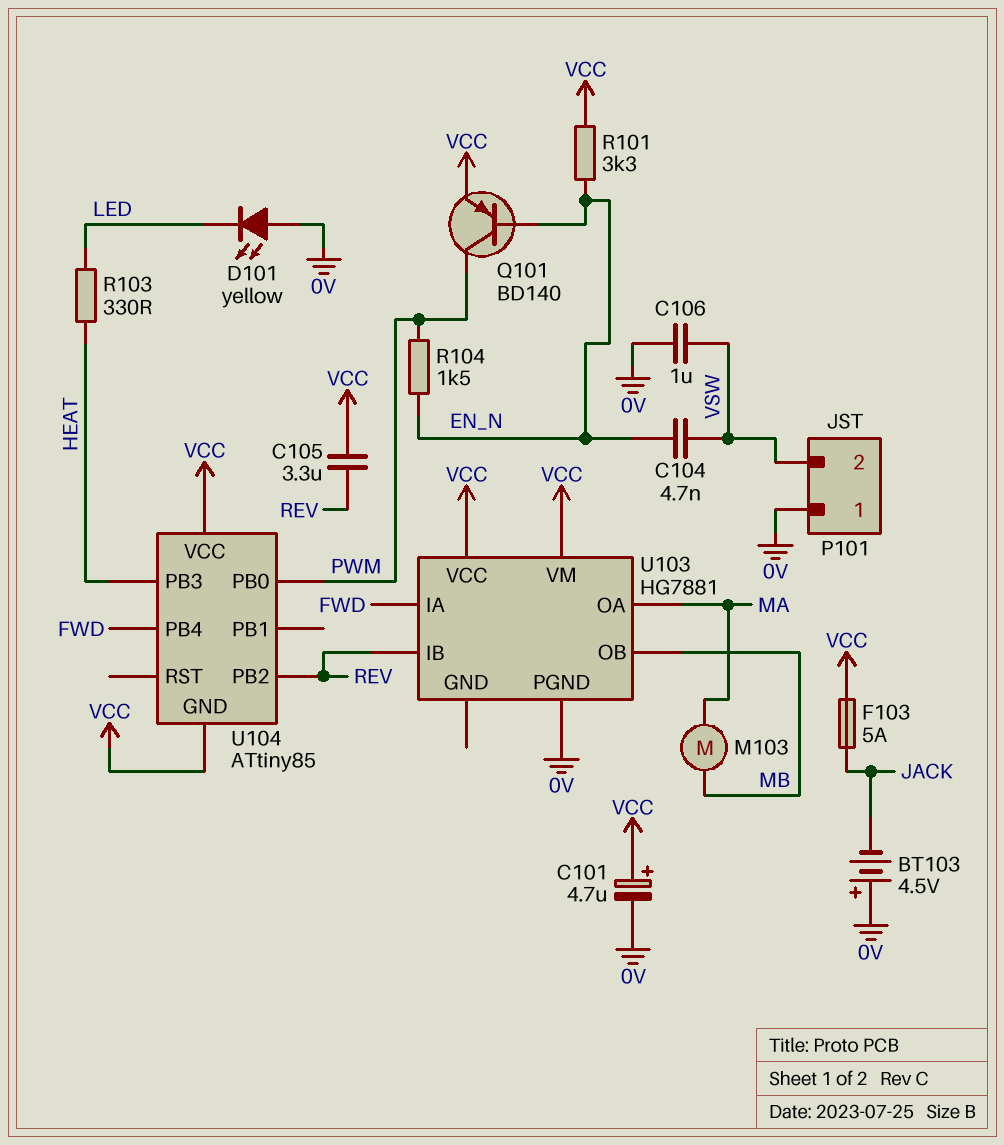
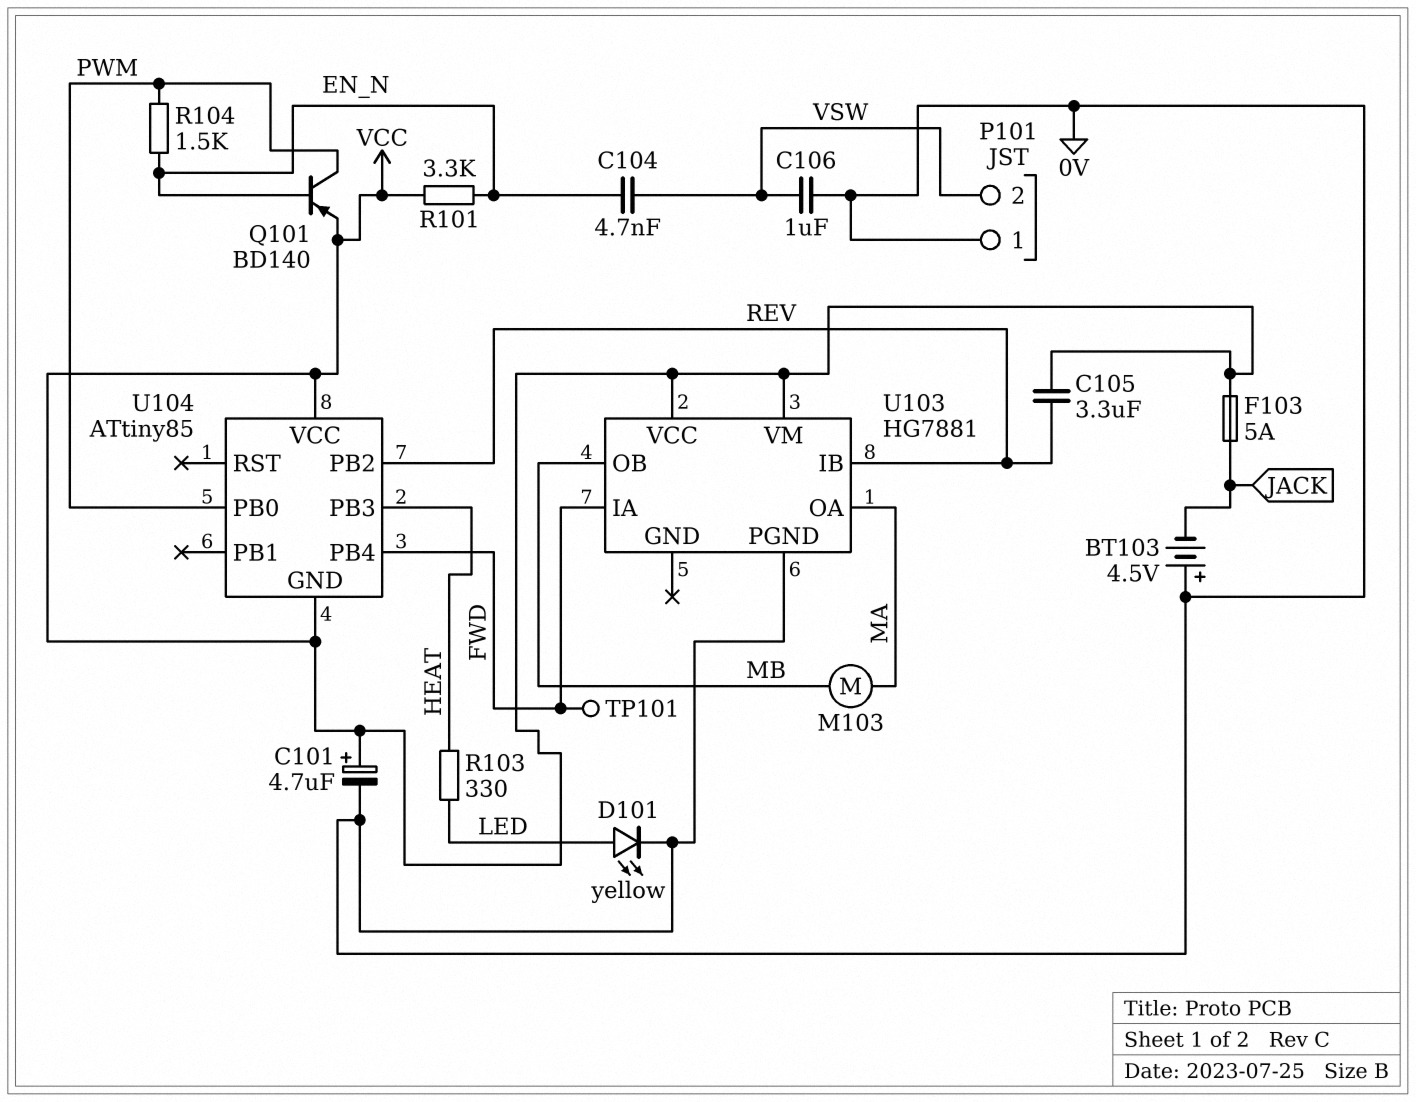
D101: LED yellow (A 0V, K LED) -> LED yellow (A LED, K 0V)
TP101: none -> test point (FWD)

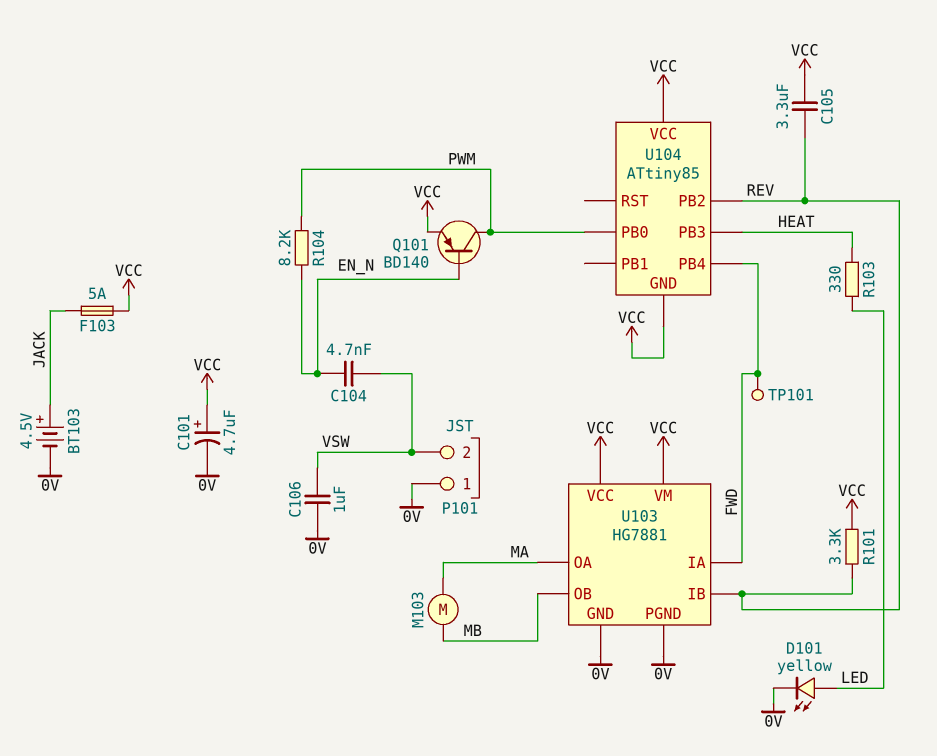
BT103: 4.5V (plus 0V, minus JACK) -> 4.5V (plus JACK, minus 0V)
R101: 3.3k (EN_N, VCC) -> 3.3k (REV, VCC)
R104: 1.5k (EN_N, PWM) -> 8.2k (EN_N, PWM)
U103 pin GND: none -> 0V

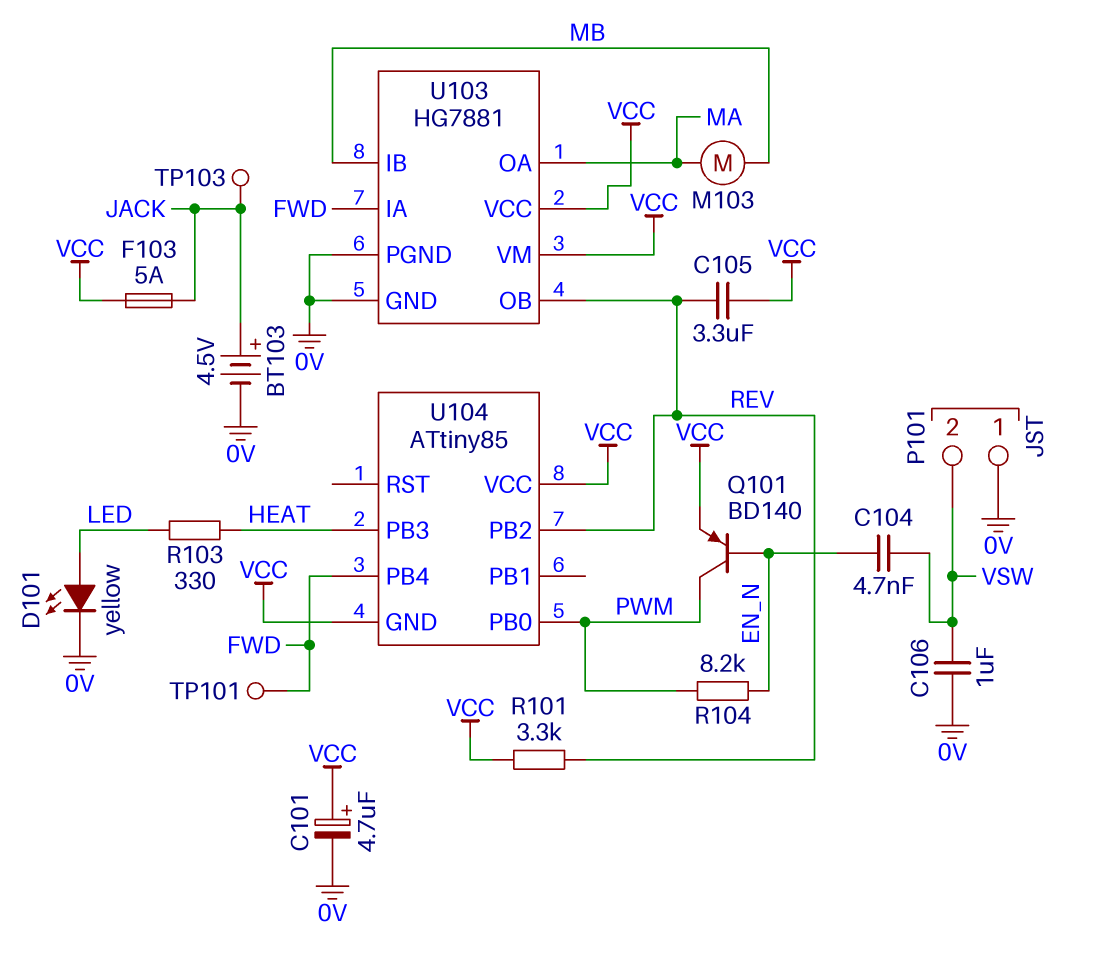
TP103: none -> test point (JACK)
U103 pin IB: REV -> MB
U103 pin OB: MB -> REV

